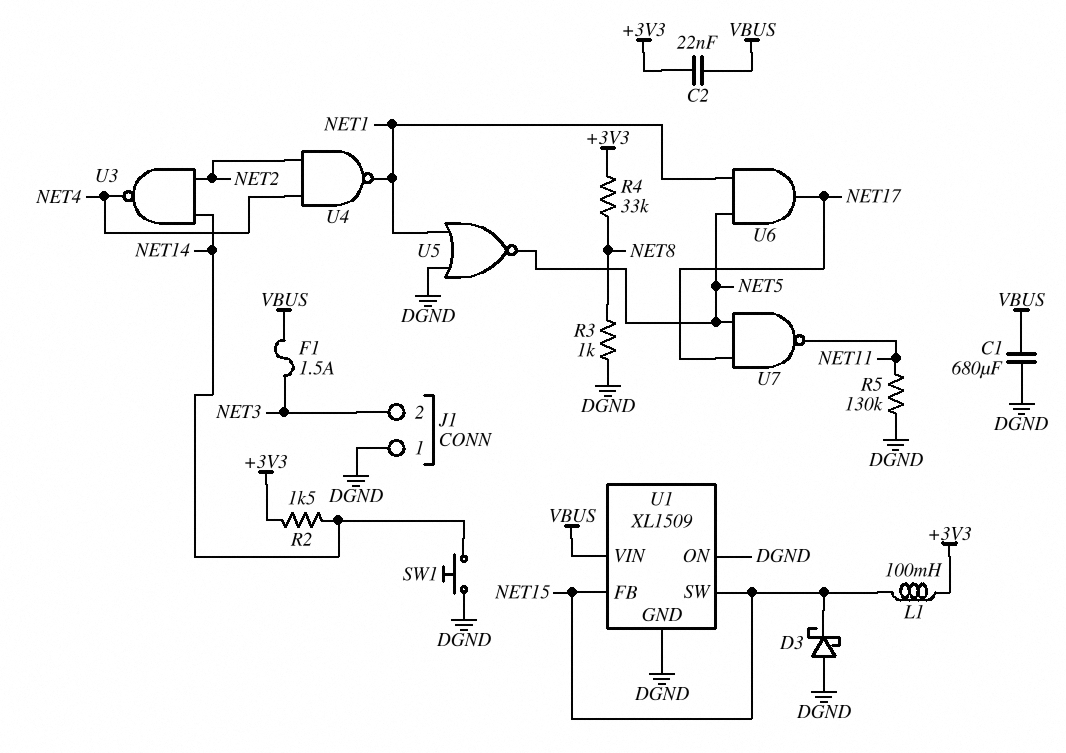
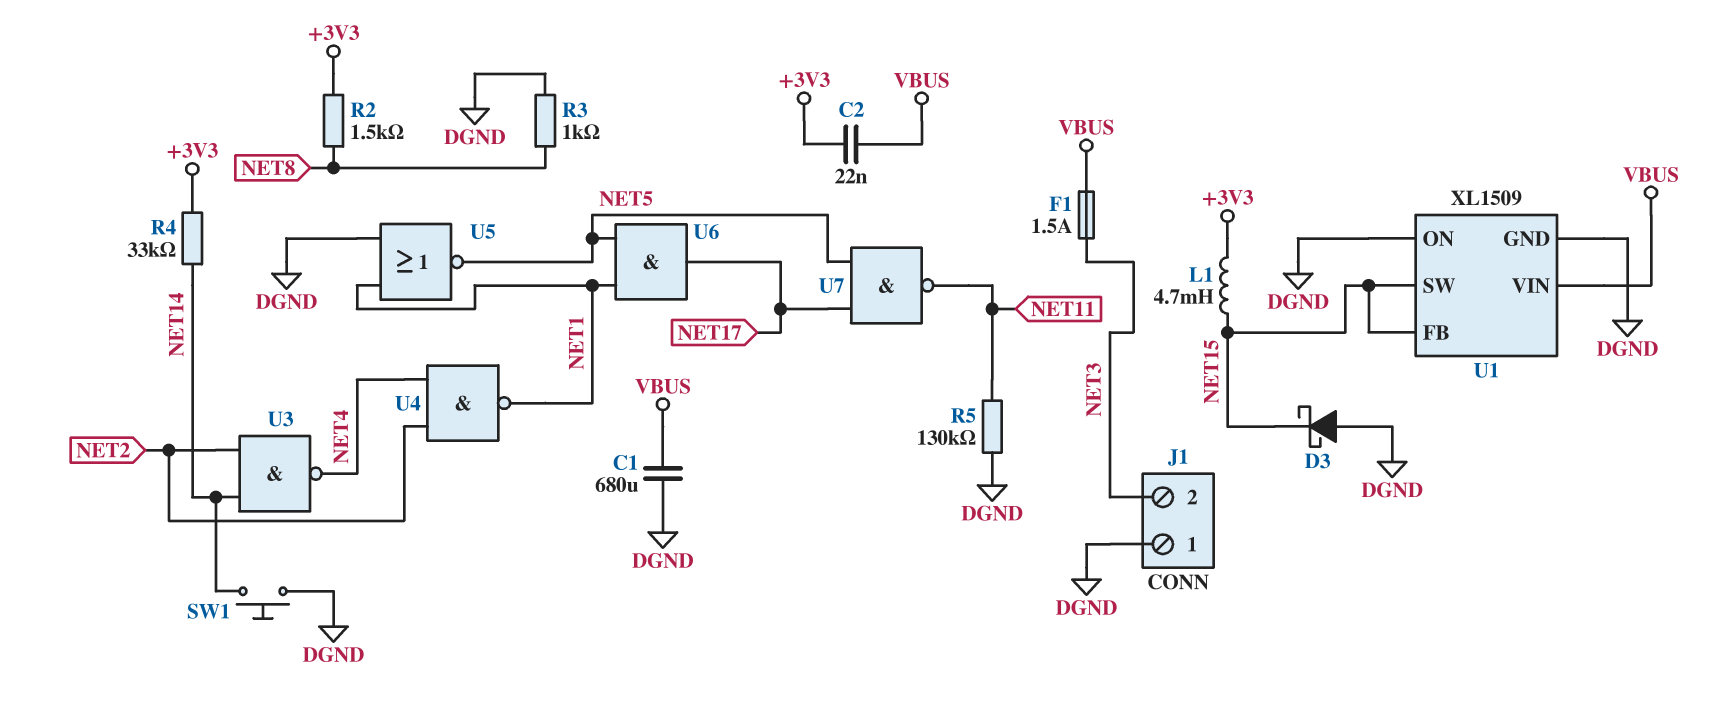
L1: 100mH (+3V3, NET15) -> 4.7mH (+3V3, NET15)
R2: 1.5k (+3V3, NET14) -> 1.5k (+3V3, NET8)
R4: 33k (+3V3, NET8) -> 33k (+3V3, NET14)

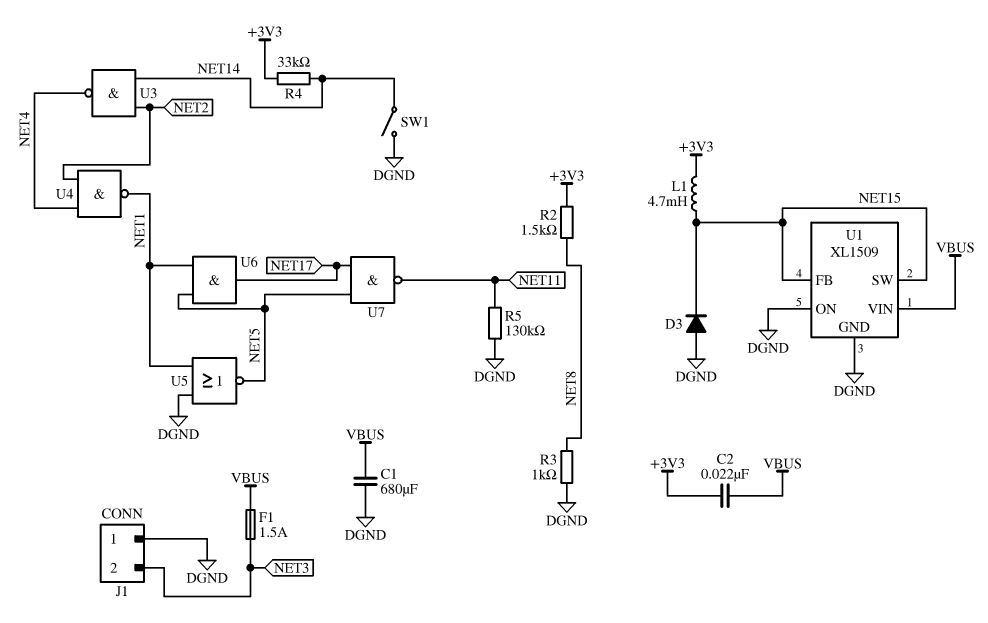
D3: schottky (A DGND, K NET15) -> diode (A DGND, K NET15)
SW1: button (DGND, NET14) -> switch (DGND, NET14)

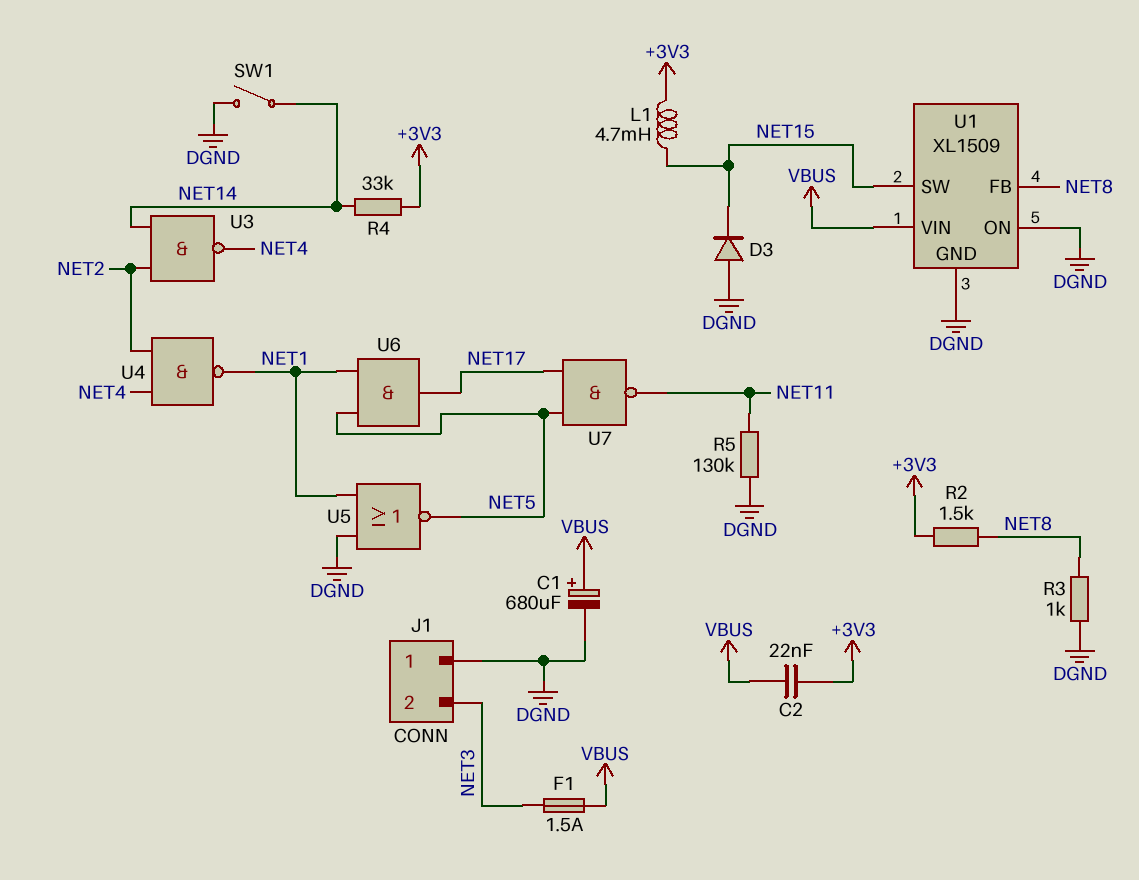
C1: 680uF (DGND, VBUS) -> 680uF (plus VBUS, minus DGND)
U1 pin FB: NET15 -> NET8

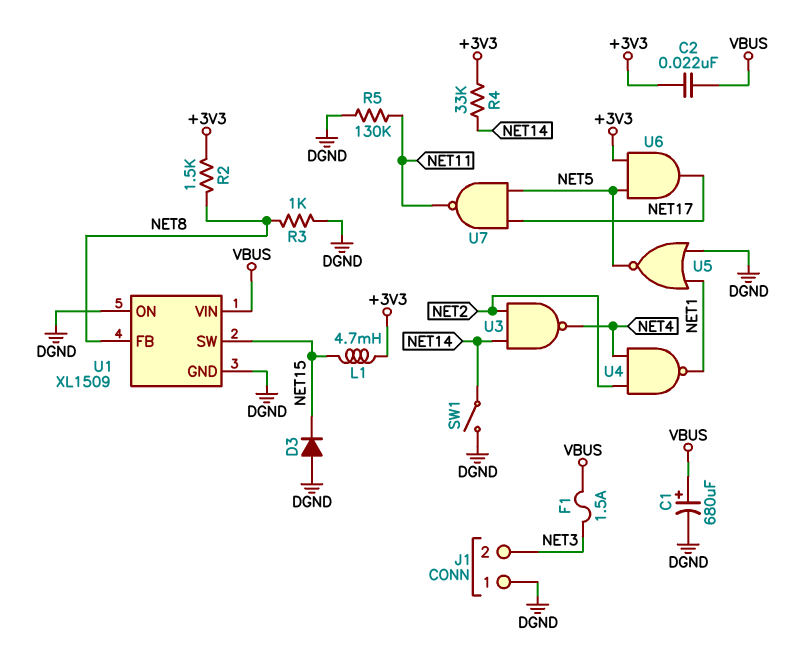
U6: AND (in NET1, in NET5, out NET17) -> AND (in +3V3, in NET5, out NET17)

